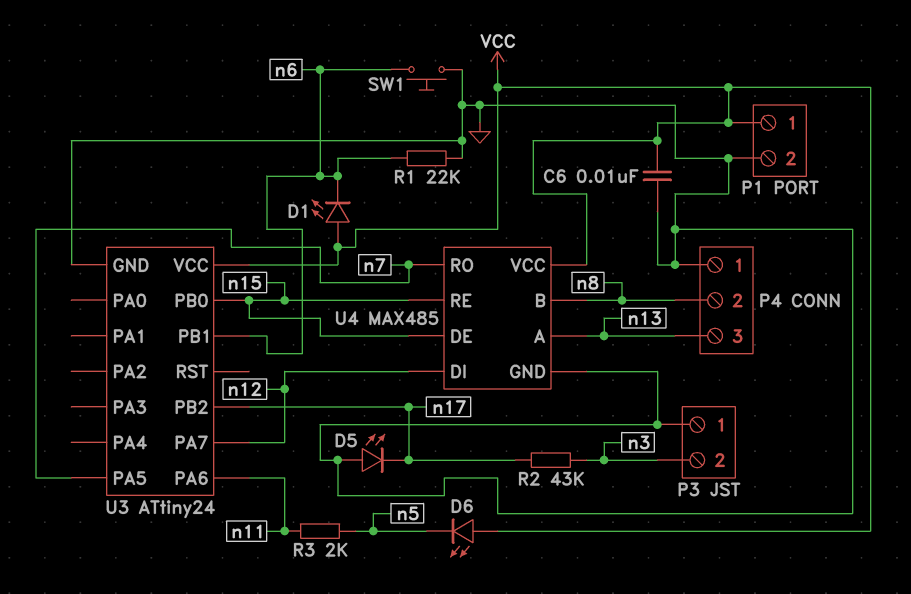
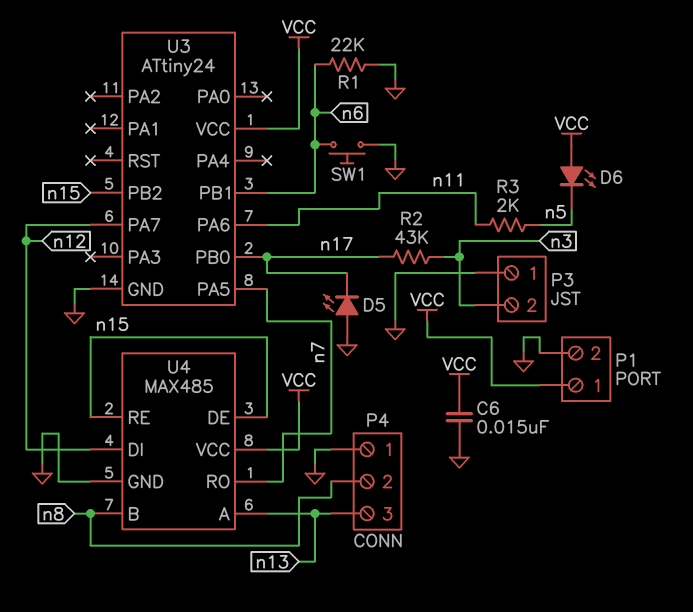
C6: 10nF (GND, VCC) -> 15nF (GND, VCC)
D1: LED (A VCC, K n6) -> none
U3 pin PB0: n15 -> n17
U3 pin PB2: n17 -> n15

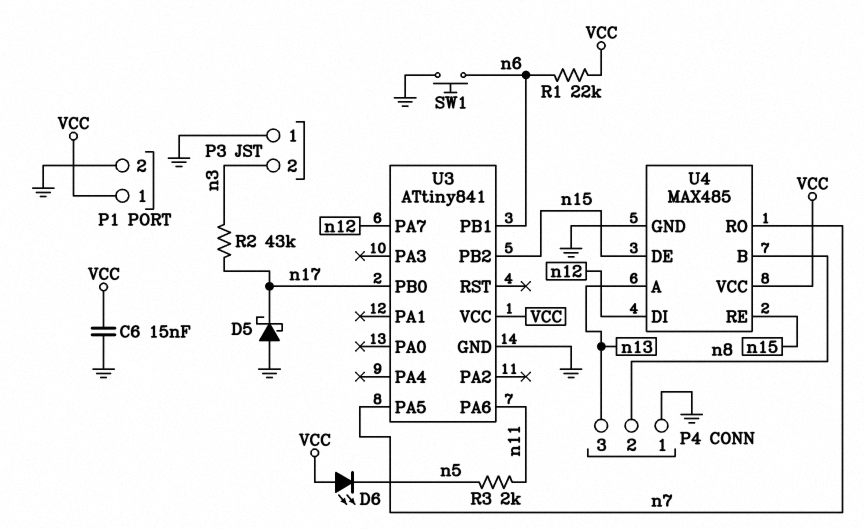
D5: LED (A GND, K n17) -> schottky (A GND, K n17)
R1: 22k (GND, n6) -> 22k (VCC, n6)
U3: ATtiny24 -> ATtiny841

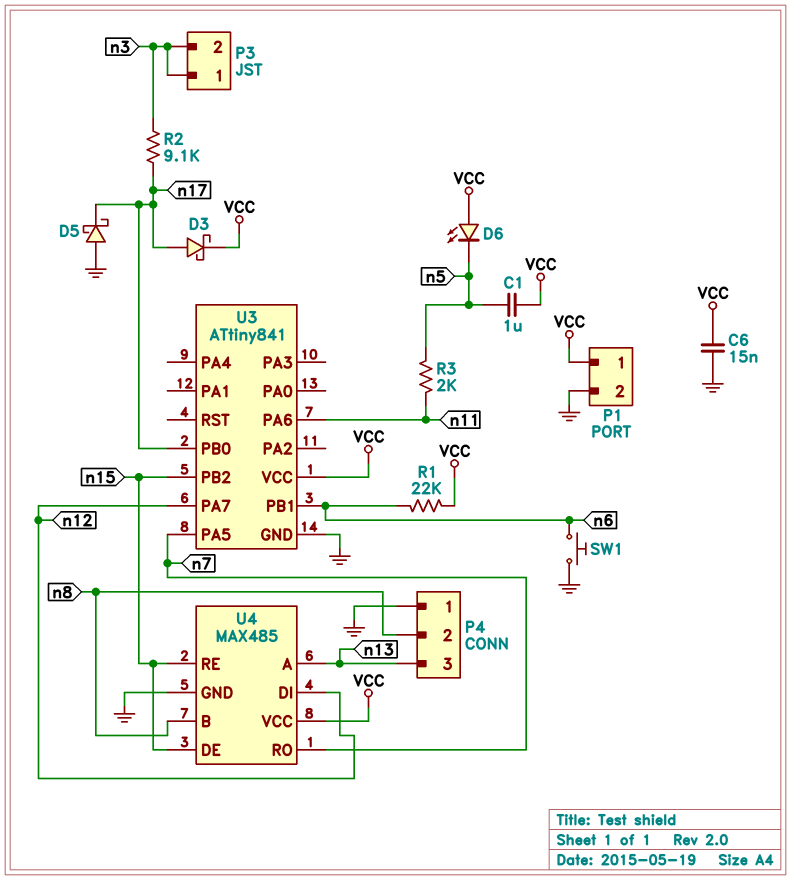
C1: none -> 1uF (VCC, n5)
D3: none -> schottky (A n17, K VCC)
P3 pin 1: GND -> n3
R2: 43k (n3, n17) -> 9.1k (n3, n17)

